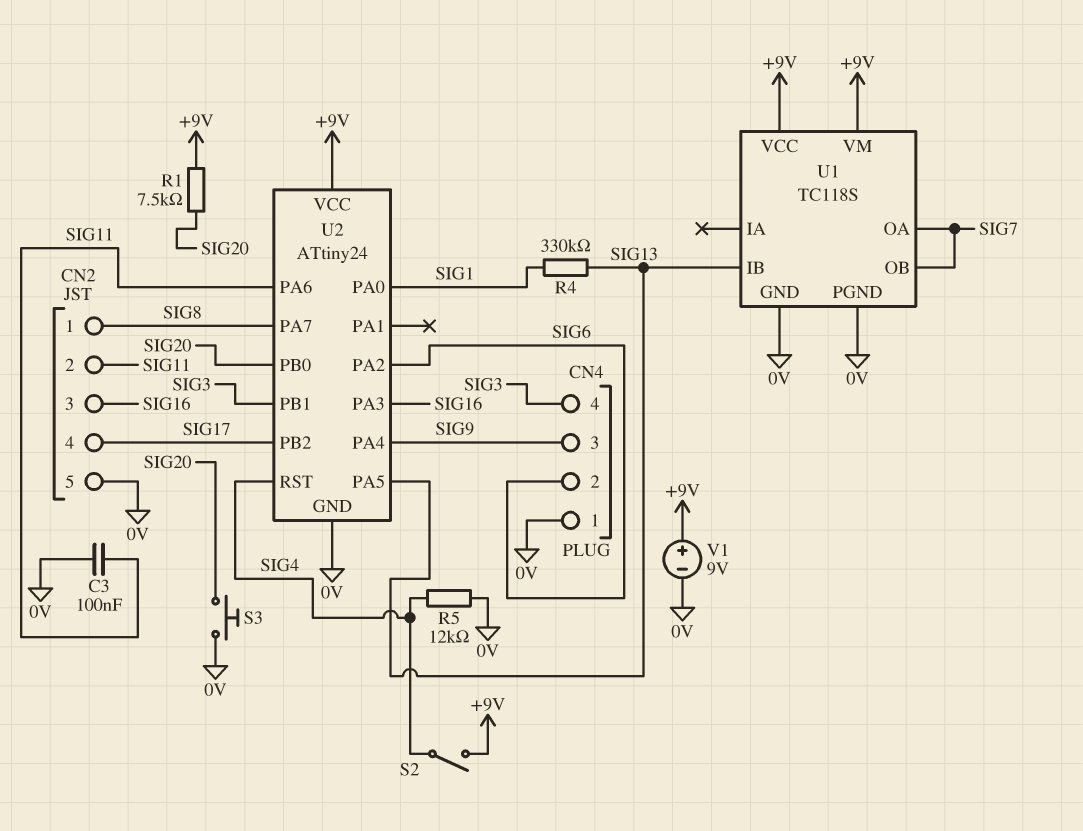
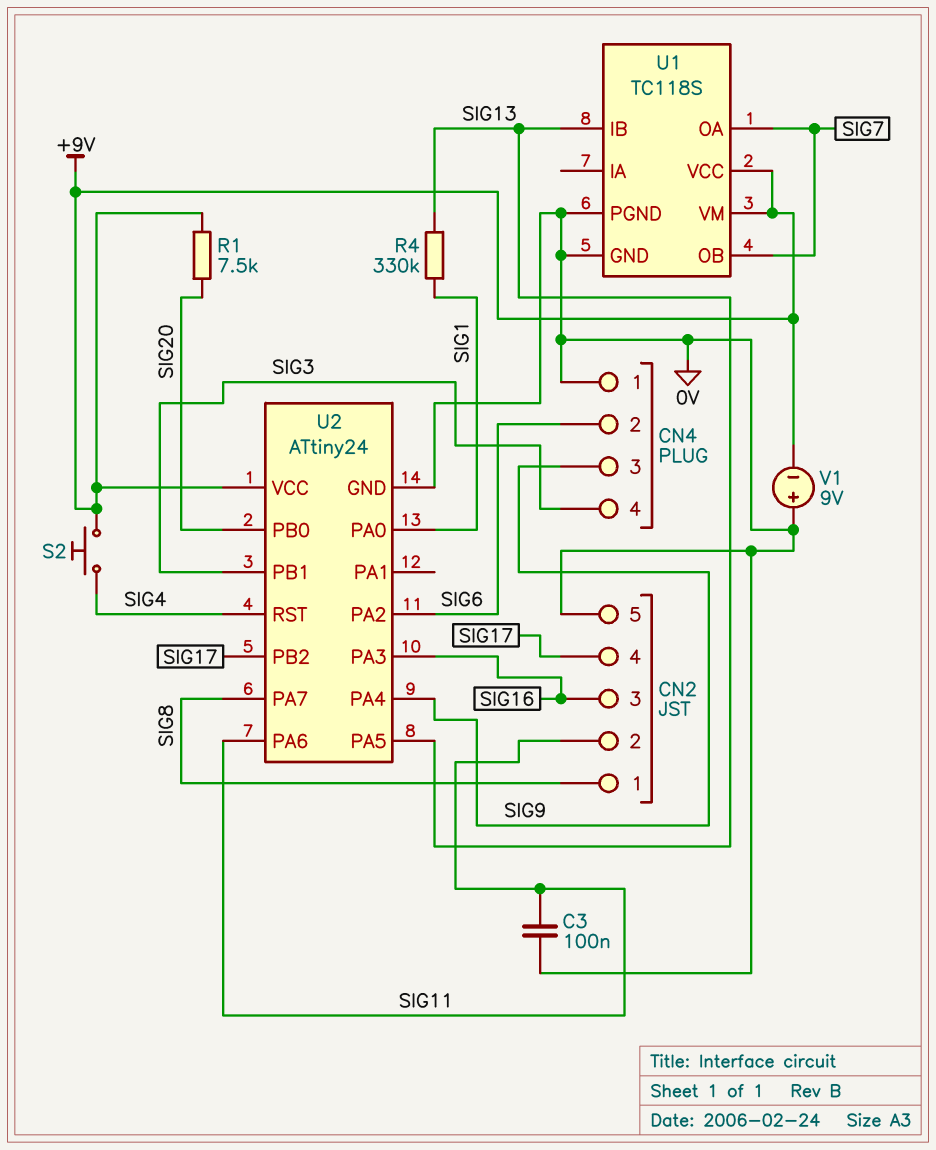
R5: 12k (0V, SIG4) -> none
S2: switch (+9V, SIG4) -> button (+9V, SIG4)
S3: button (0V, SIG20) -> none
V1: 9V (plus +9V, minus 0V) -> 9V (plus 0V, minus +9V)

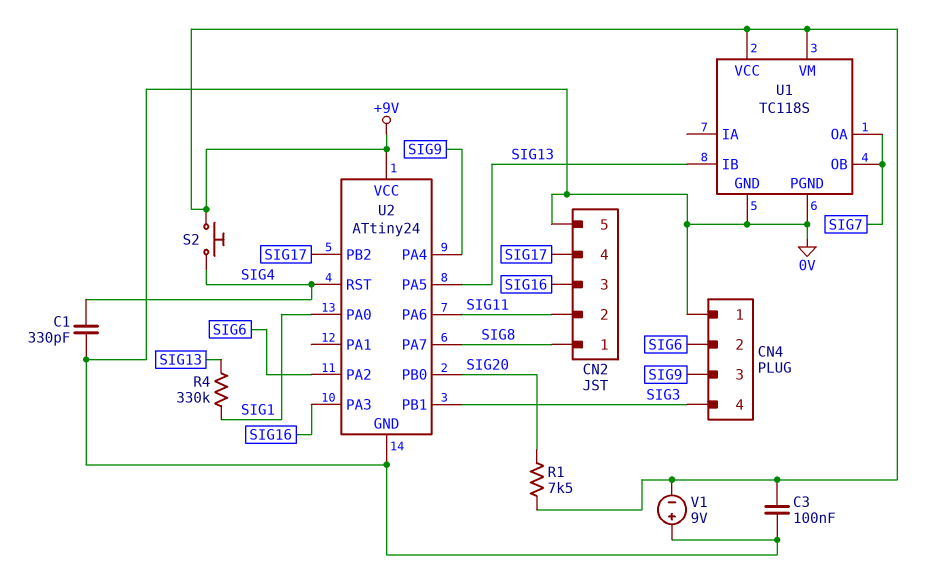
C1: none -> 330pF (0V, SIG4)
C3: 100nF (0V, SIG11) -> 100nF (+9V, 0V)

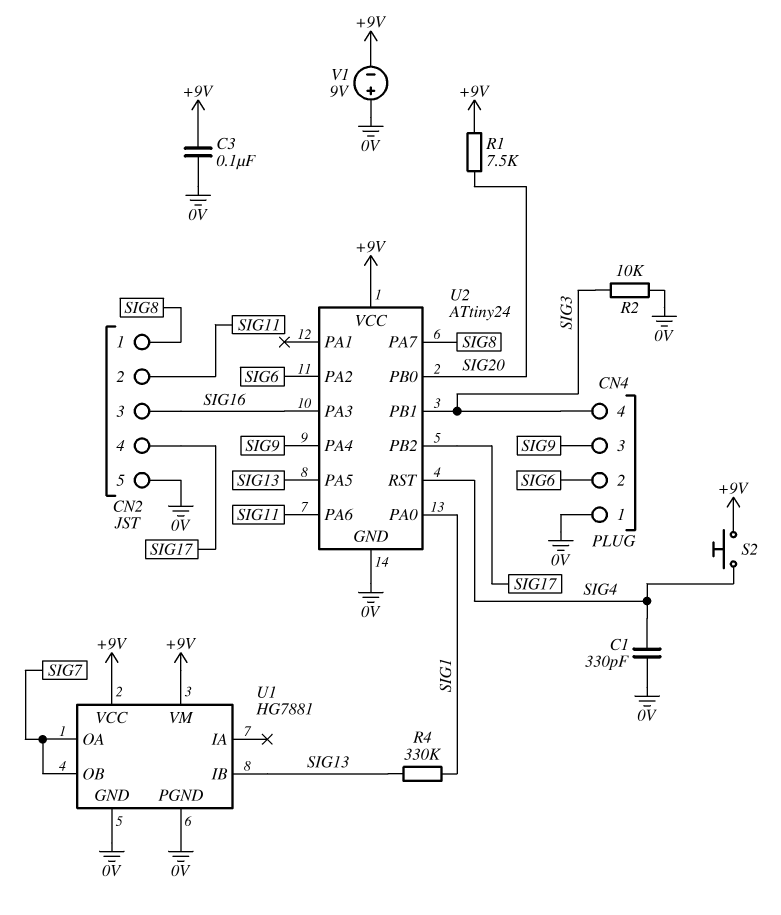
R2: none -> 10k (0V, SIG3)
U1: TC118S -> HG7881

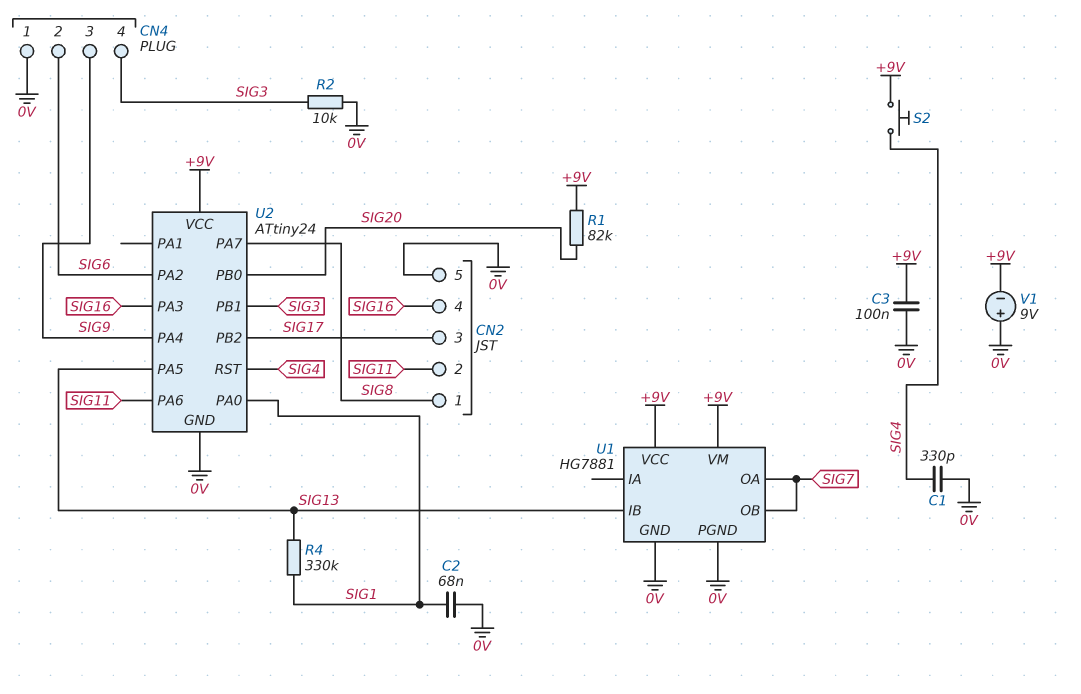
C2: none -> 68nF (0V, SIG1)
CN2 pin 3: SIG16 -> SIG17
CN2 pin 4: SIG17 -> SIG16
R1: 7.5k (+9V, SIG20) -> 82k (+9V, SIG20)

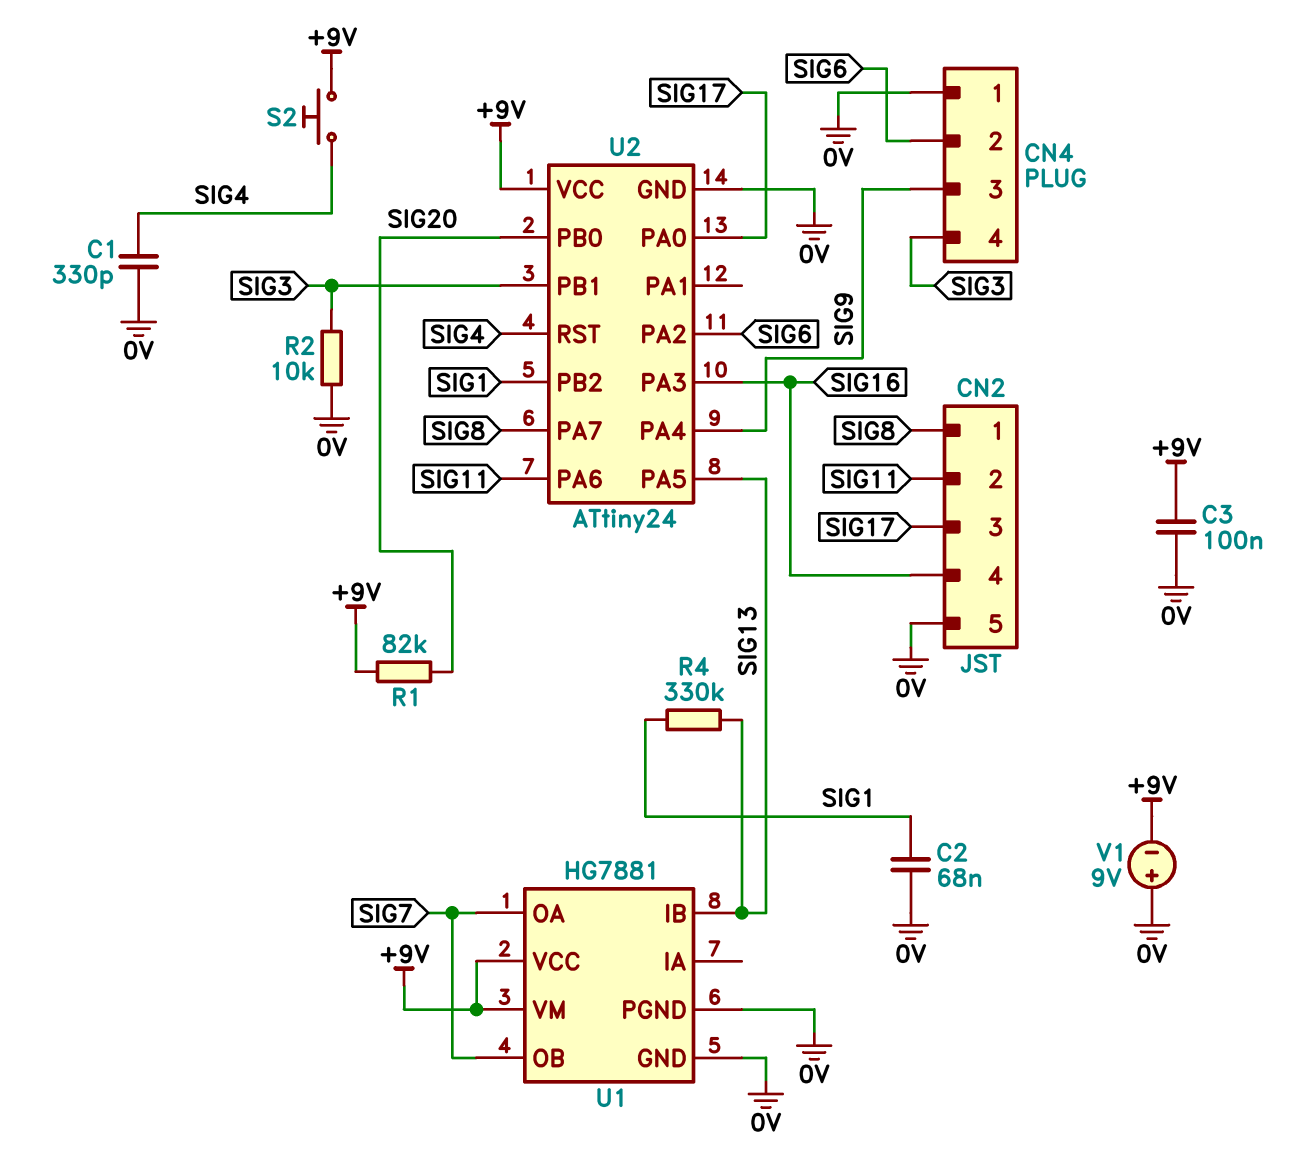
U2 pin PA0: SIG1 -> SIG17
U2 pin PB2: SIG17 -> SIG1

